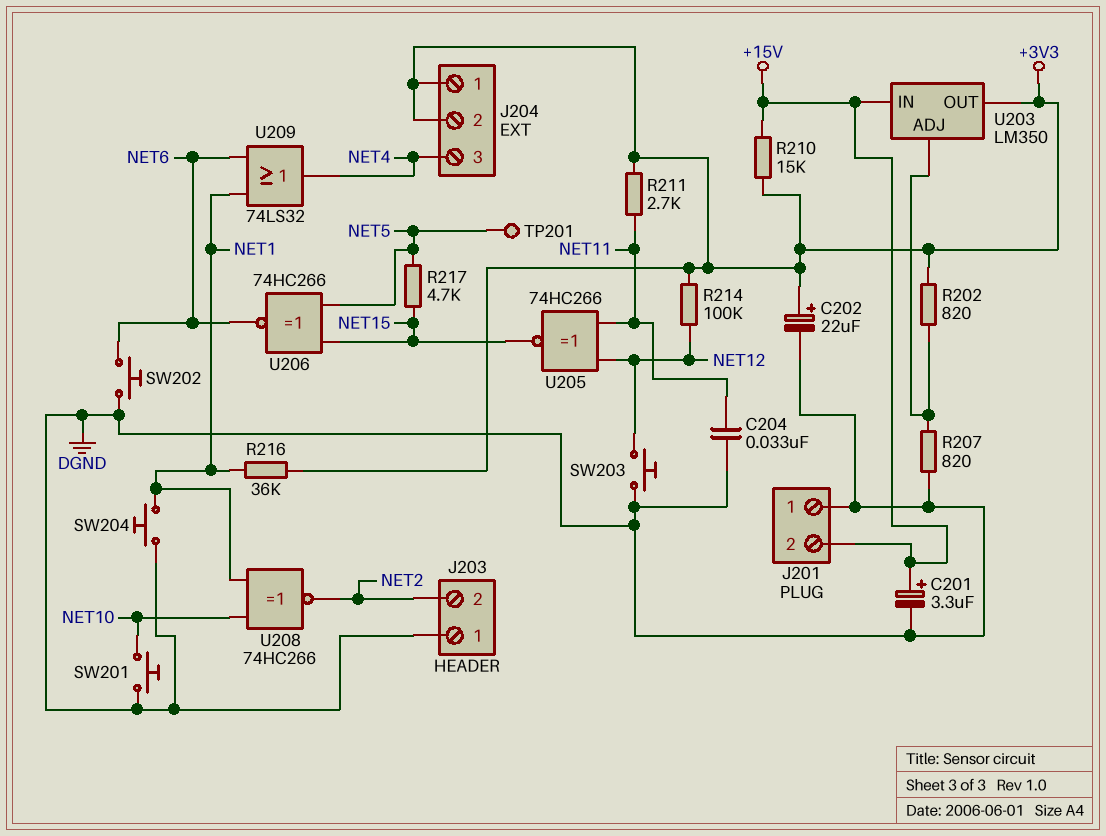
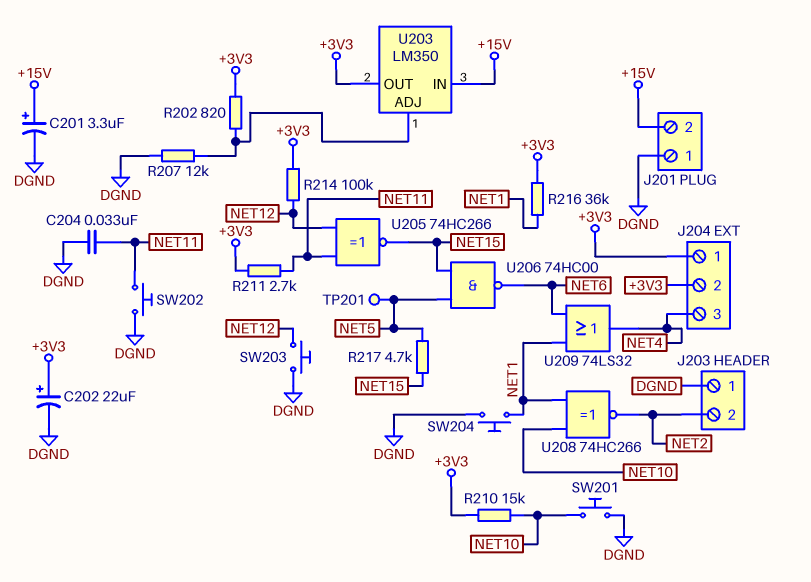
R207: 820 (DGND, U203/ADJ) -> 12k (DGND, U203/ADJ)
R210: 15k (+3V3, +15V) -> 15k (+3V3, NET10)
SW202: button (DGND, NET6) -> button (DGND, NET11)
U206: XNOR 74HC266 (in NET5, in NET15, out NET6) -> NAND 74HC00 (in NET5, in NET15, out NET6)

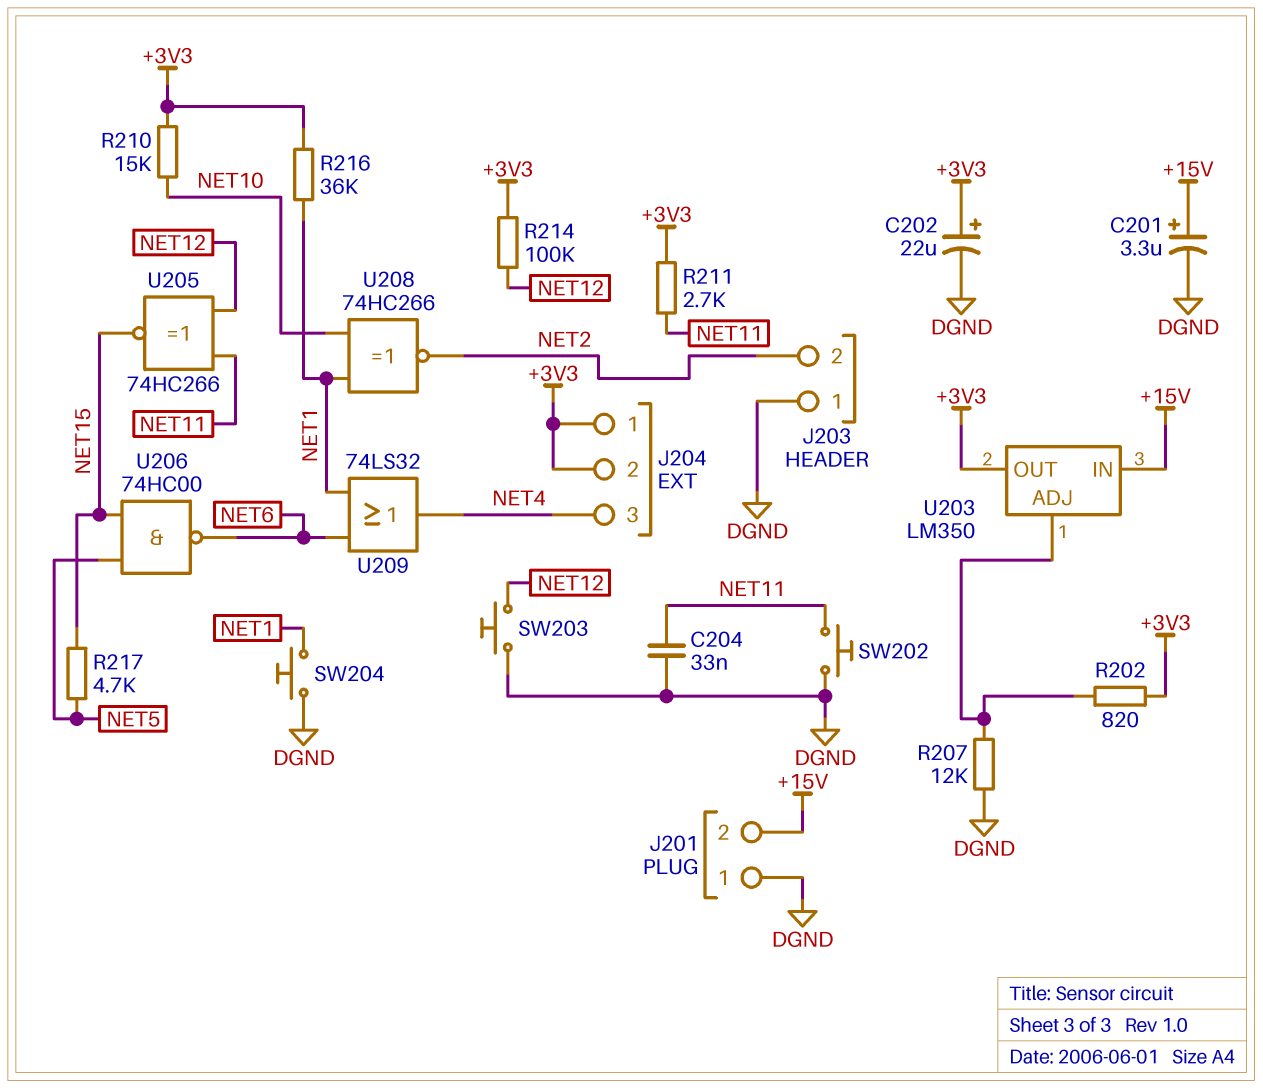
SW201: button (DGND, NET10) -> none
TP201: test point (NET5) -> none

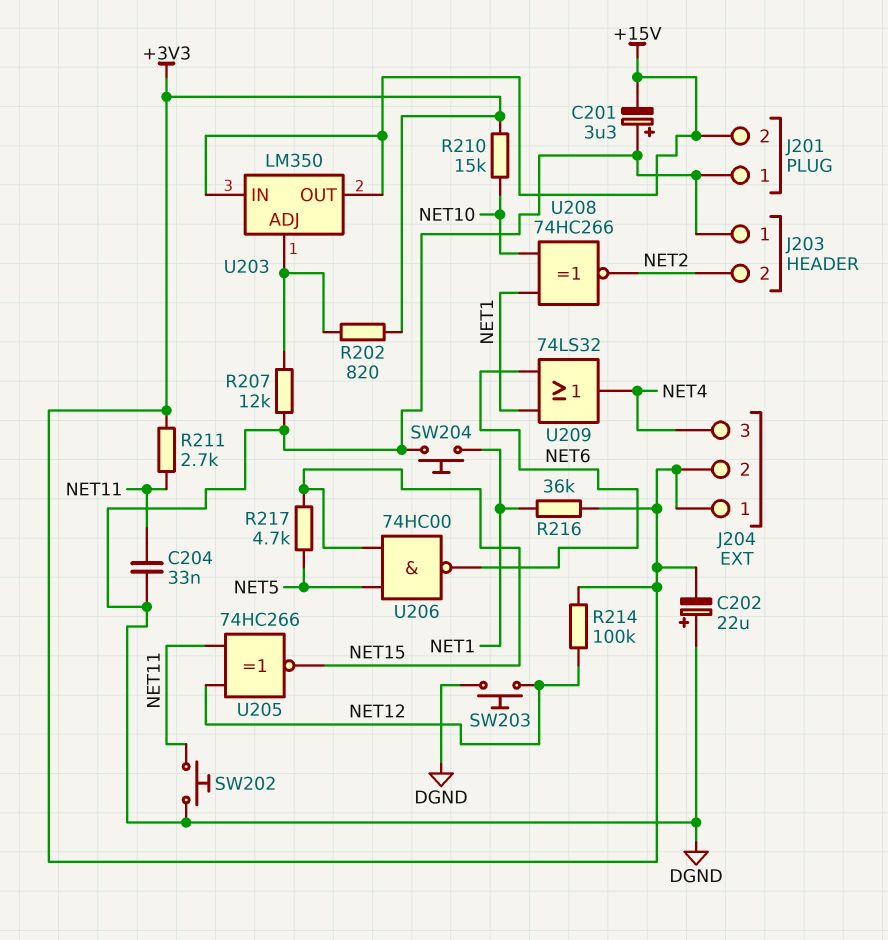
C201: 3.3uF (plus +15V, minus DGND) -> 3.3uF (plus DGND, minus +15V)
C202: 22uF (plus +3V3, minus DGND) -> 22uF (plus DGND, minus +3V3)
U203 pin OUT: +3V3 -> +15V

